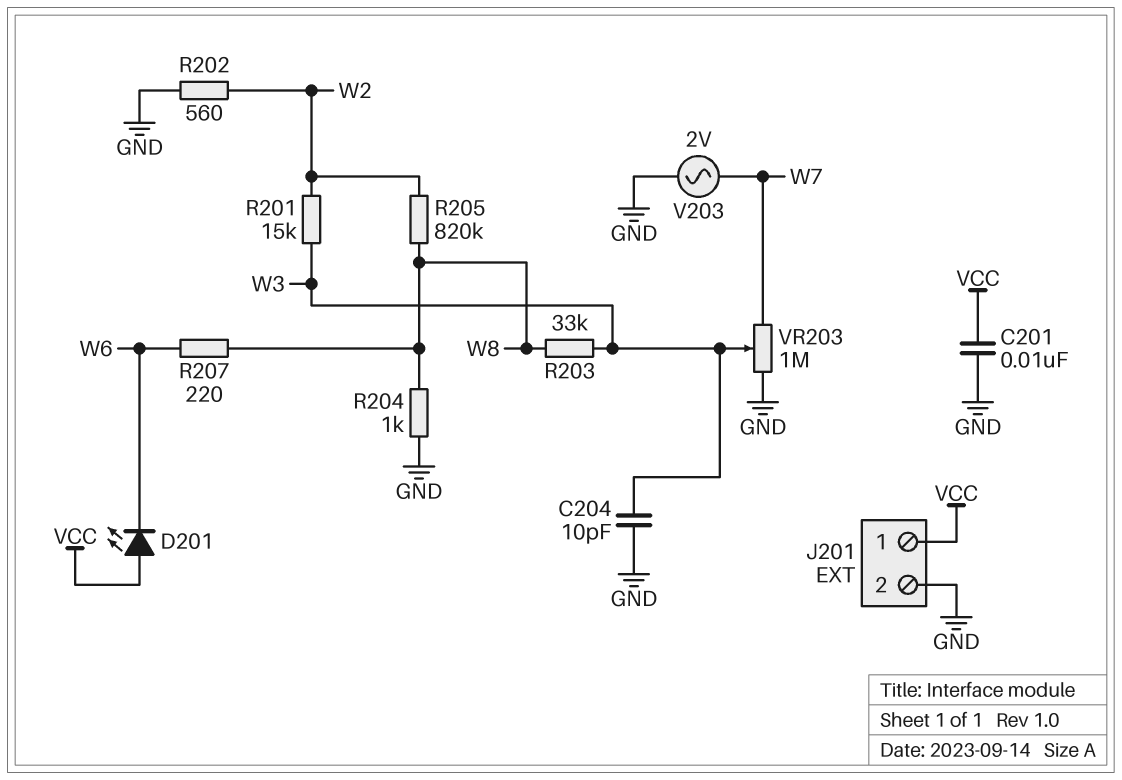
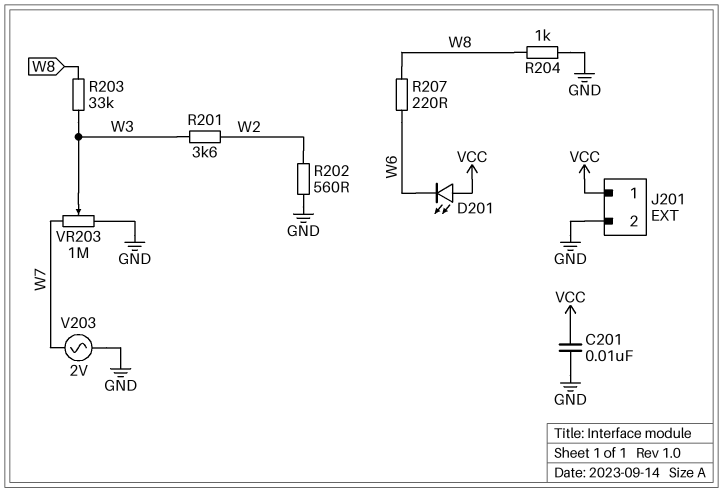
C204: 10pF (GND, W3) -> none
R201: 15k (W2, W3) -> 3.6k (W2, W3)
R205: 820k (W2, W8) -> none

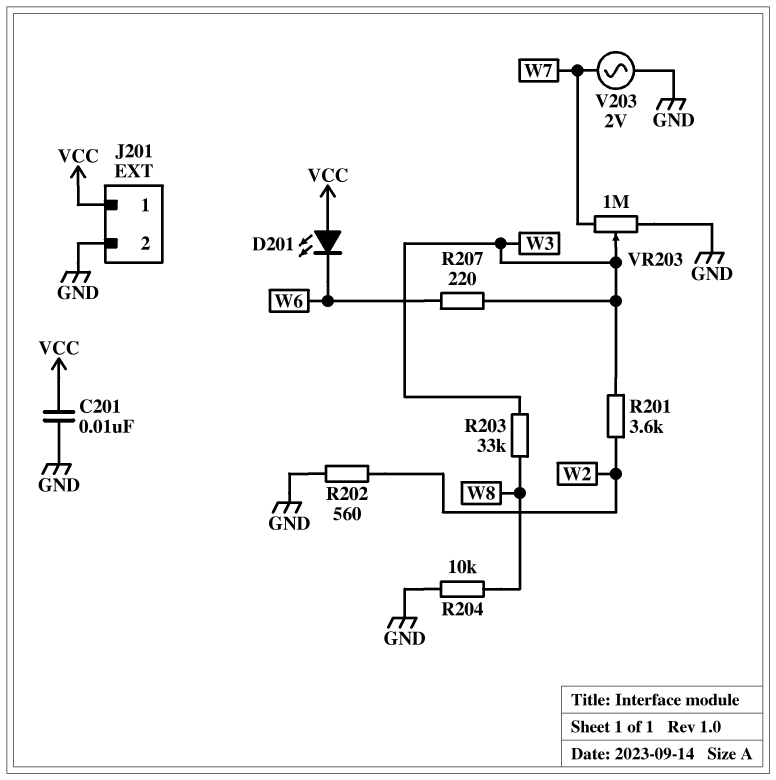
R204: 1k (GND, W8) -> 10k (GND, W8)
R207: 220 (W6, W8) -> 220 (W3, W6)

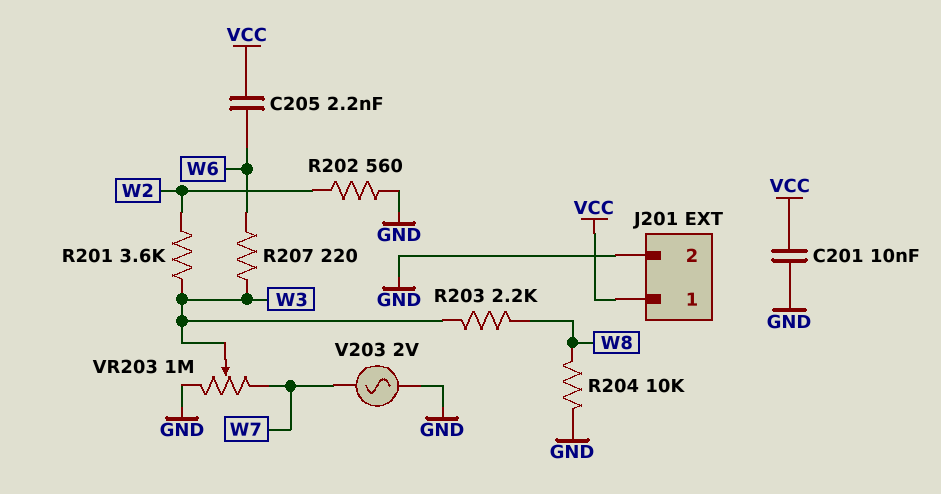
C205: none -> 2.2nF (VCC, W6)
D201: LED (A VCC, K W6) -> none
R203: 33k (W3, W8) -> 2.2k (W3, W8)

